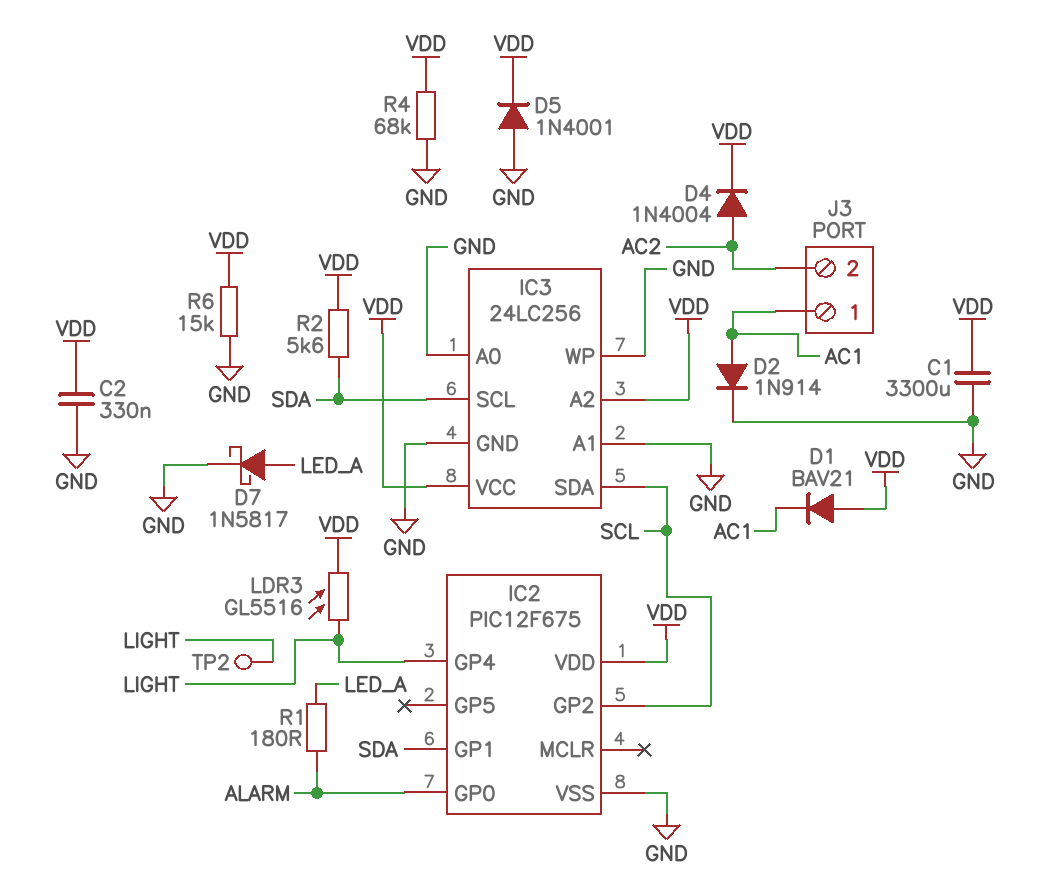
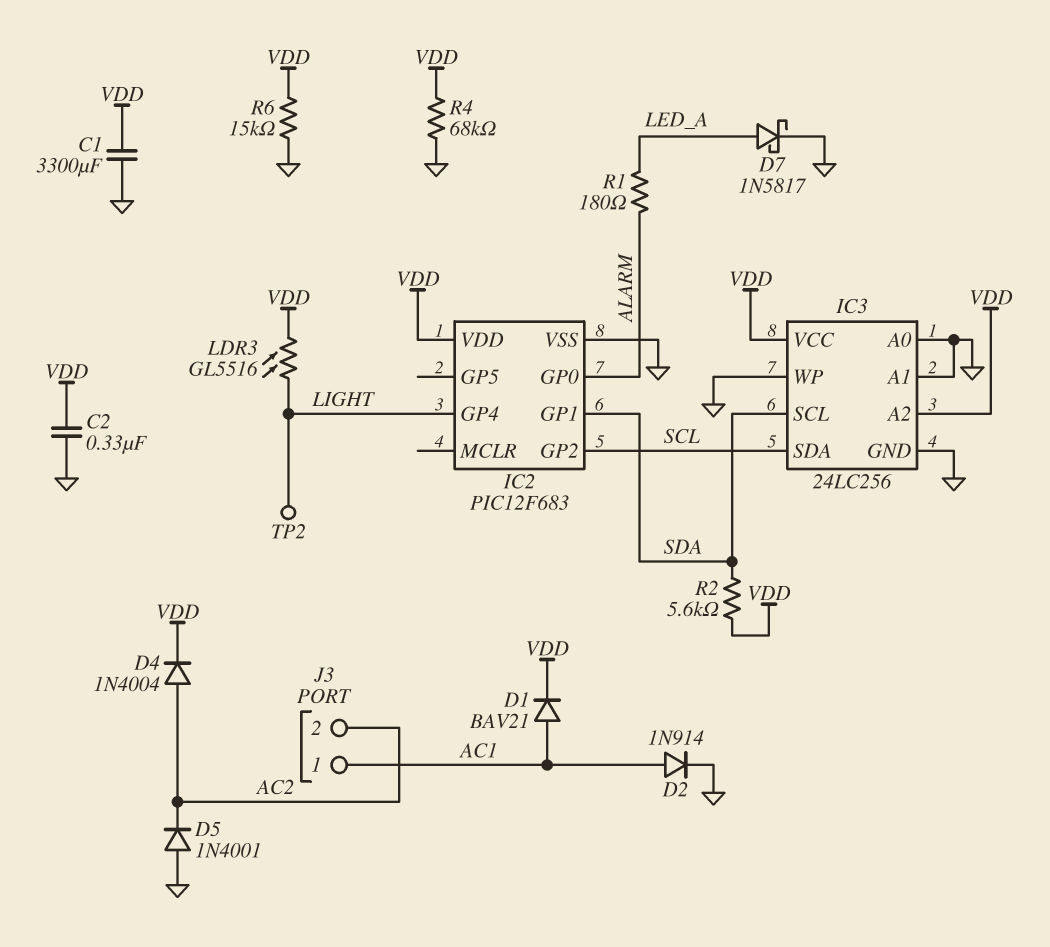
D1: diode BAV21 (A VDD, K AC1) -> diode BAV21 (A AC1, K VDD)
D5: diode 1N4001 (A GND, K VDD) -> diode 1N4001 (A GND, K AC2)
IC2: PIC12F675 -> PIC12F683

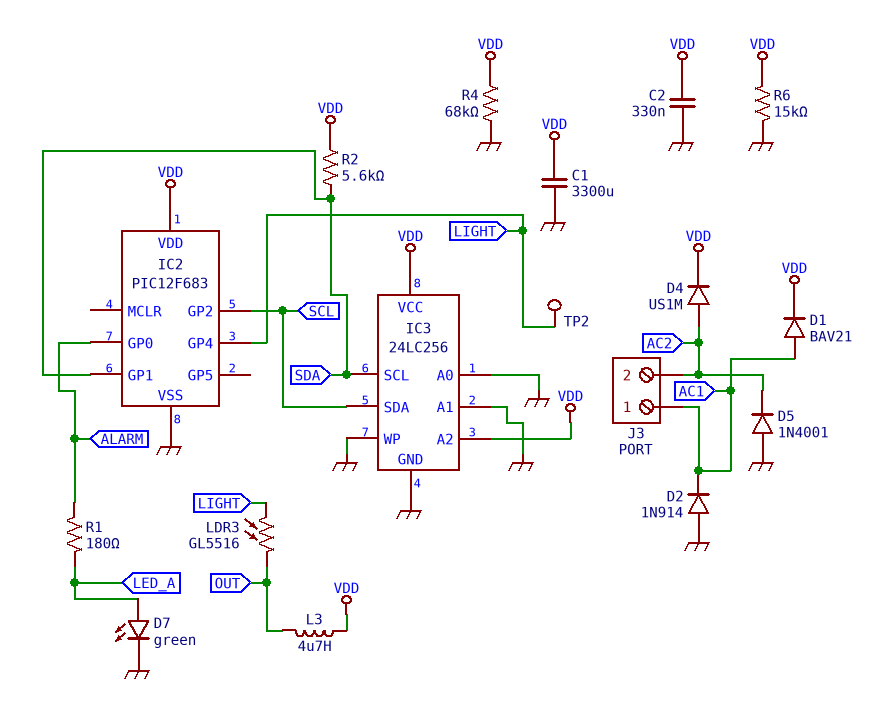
D2: diode 1N914 (A AC1, K GND) -> diode 1N914 (A GND, K AC1)
D4: diode 1N4004 (A AC2, K VDD) -> diode US1M (A AC2, K VDD)
D7: schottky 1N5817 (A LED_A, K GND) -> LED green (A LED_A, K GND)
L3: none -> 4.7uH (OUT, VDD)
LDR3: GL5516 (LIGHT, VDD) -> GL5516 (LIGHT, OUT)

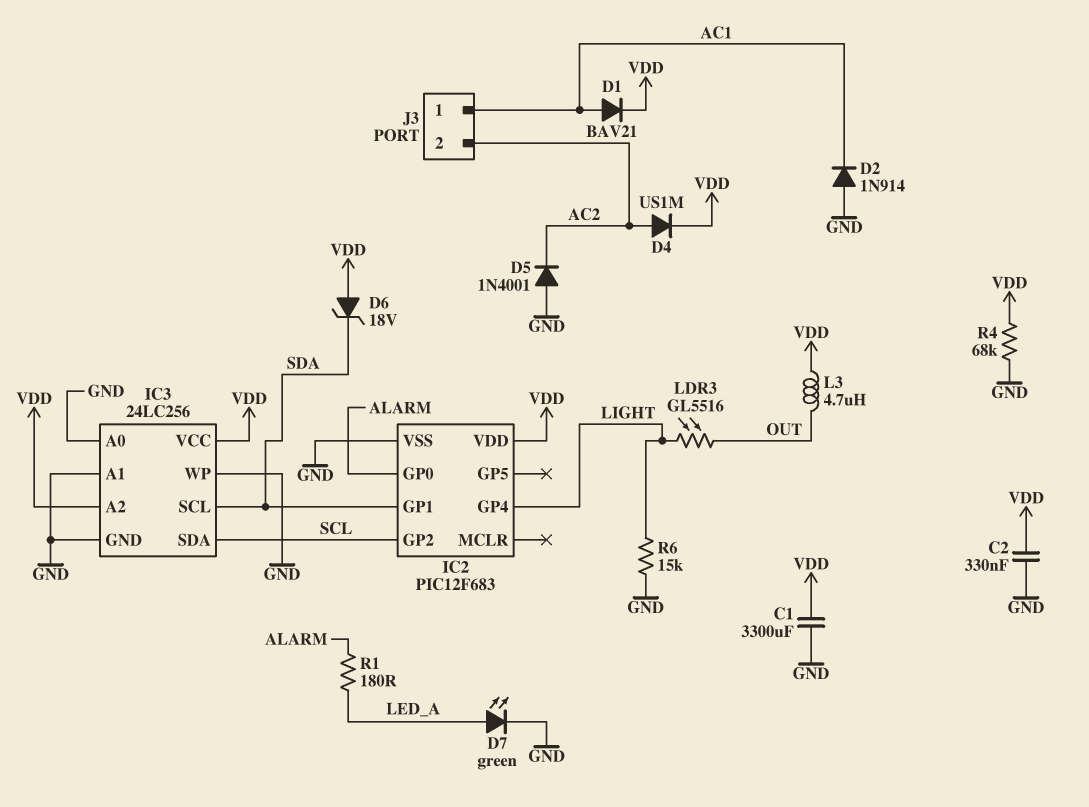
D6: none -> zener 18V (A VDD, K SDA)
R2: 5.6k (SDA, VDD) -> none
R6: 15k (GND, VDD) -> 15k (GND, LIGHT)
TP2: test point (LIGHT) -> none

